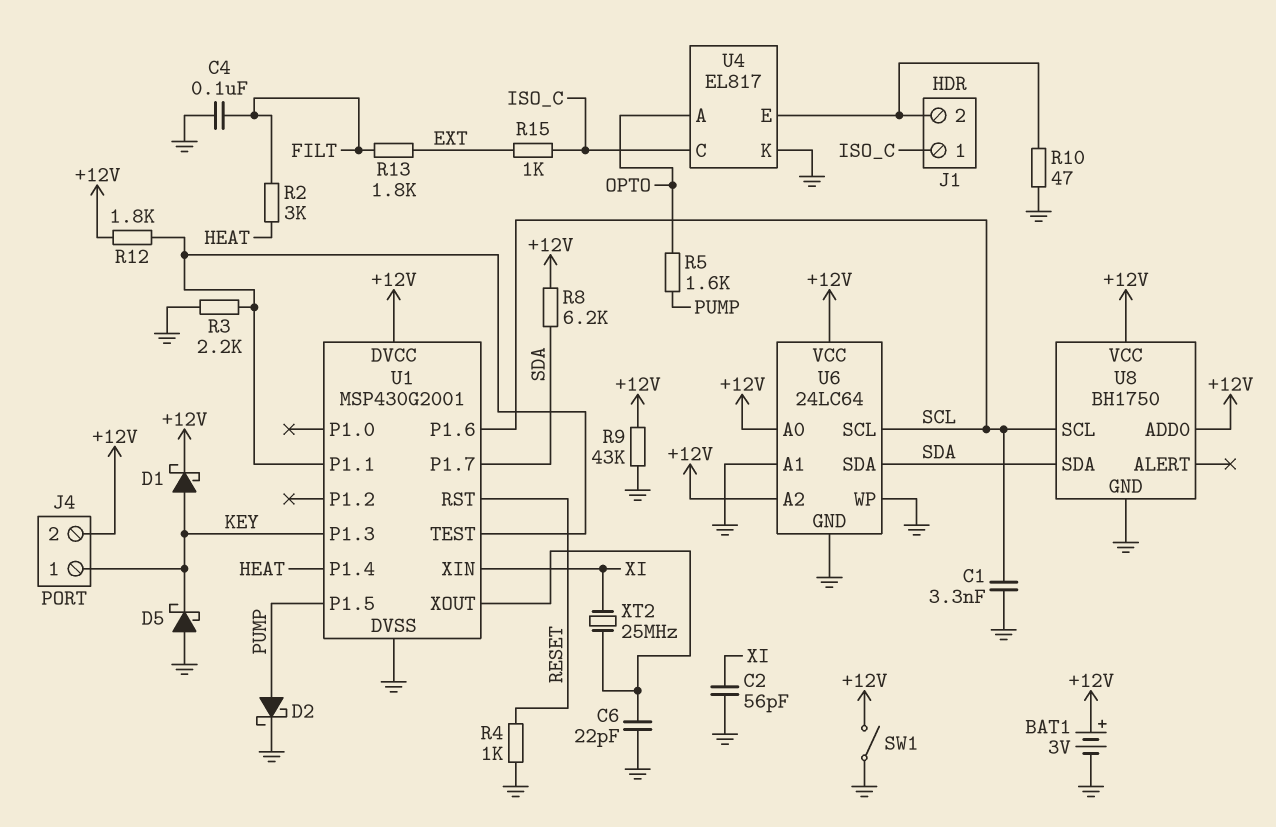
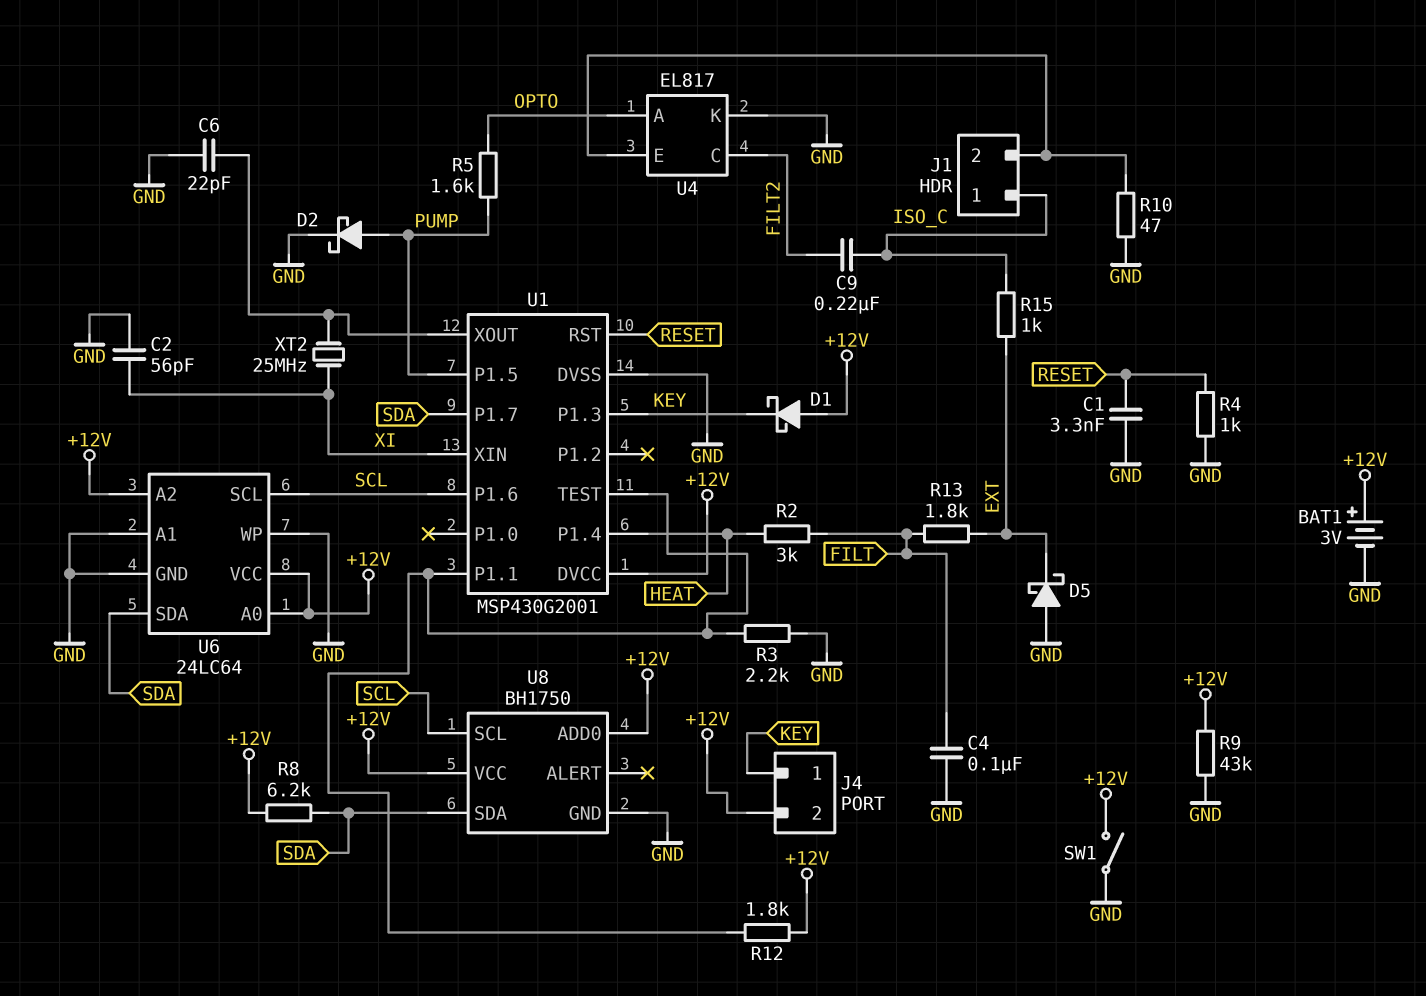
C1: 3.3nF (GND, SCL) -> 3.3nF (GND, RESET)
C9: none -> 220nF (FILT2, ISO_C)
D1: schottky (A KEY, K +12V) -> schottky (A +12V, K KEY)
D5: schottky (A GND, K KEY) -> schottky (A GND, K EXT)
U4 pin C: ISO_C -> FILT2

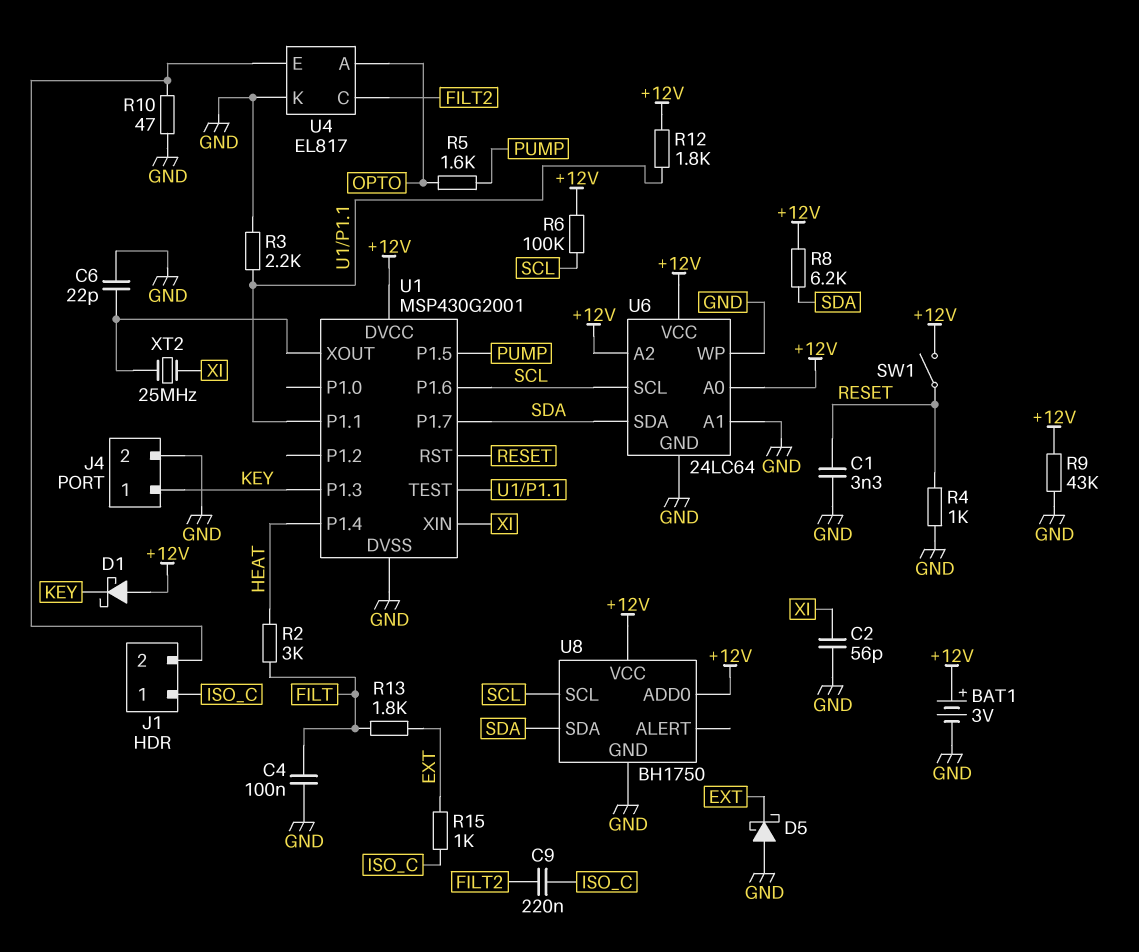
D2: schottky (A PUMP, K GND) -> none
J4 pin 2: +12V -> GND
R6: none -> 100k (+12V, SCL)
SW1: switch (+12V, GND) -> switch (+12V, RESET)

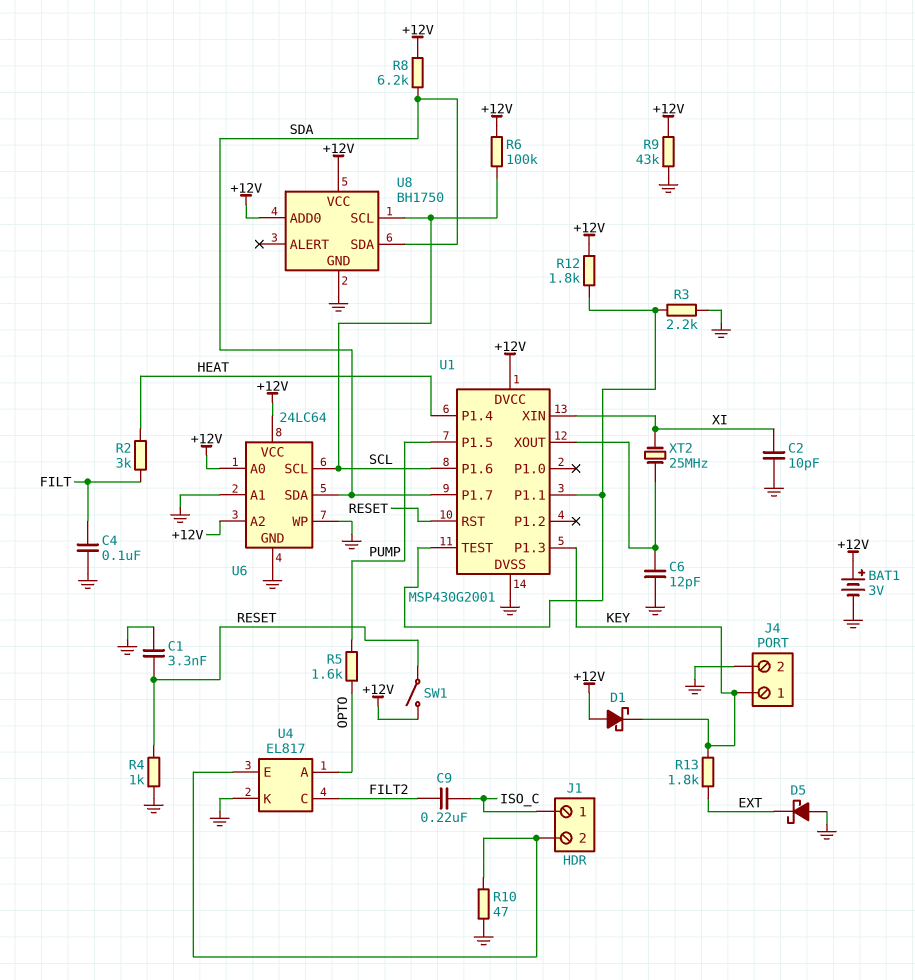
C2: 56pF (GND, XI) -> 10pF (GND, XI)
C6: 22pF (GND, U1/XOUT) -> 12pF (GND, U1/XOUT)
R13: 1.8k (EXT, FILT) -> 1.8k (EXT, KEY)
R15: 1k (EXT, ISO_C) -> none

